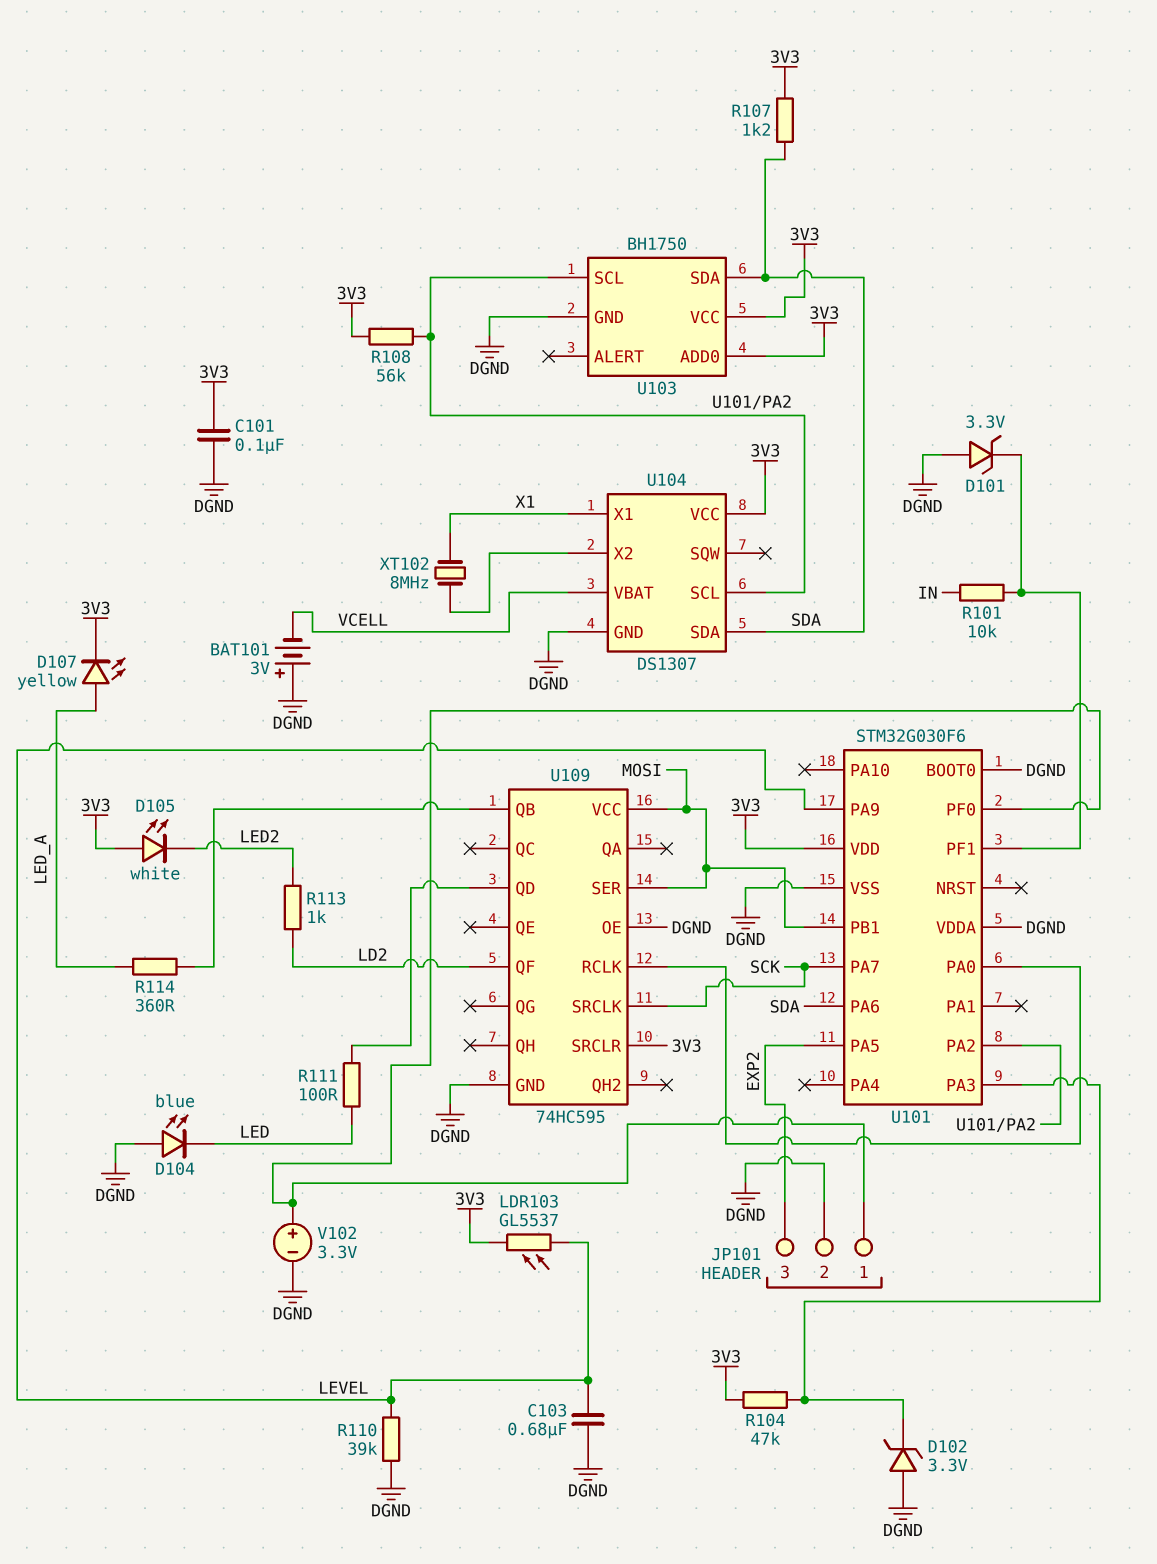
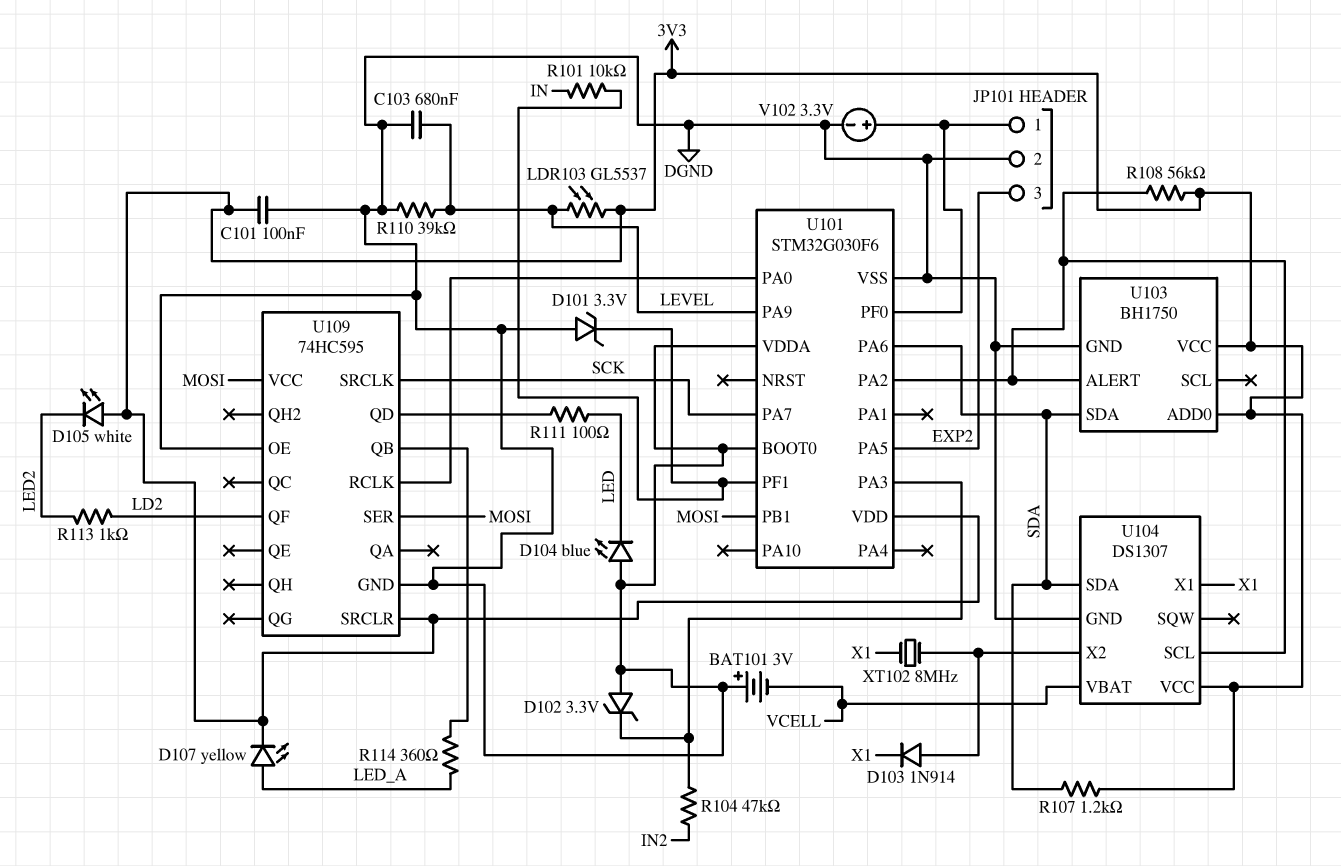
D103: none -> diode 1N914 (A U104/X2, K X1)
R104: 47k (3V3, U101/PA3) -> 47k (IN2, U101/PA3)
U103 pin ALERT: none -> U101/PA2
U103 pin SCL: U101/PA2 -> none

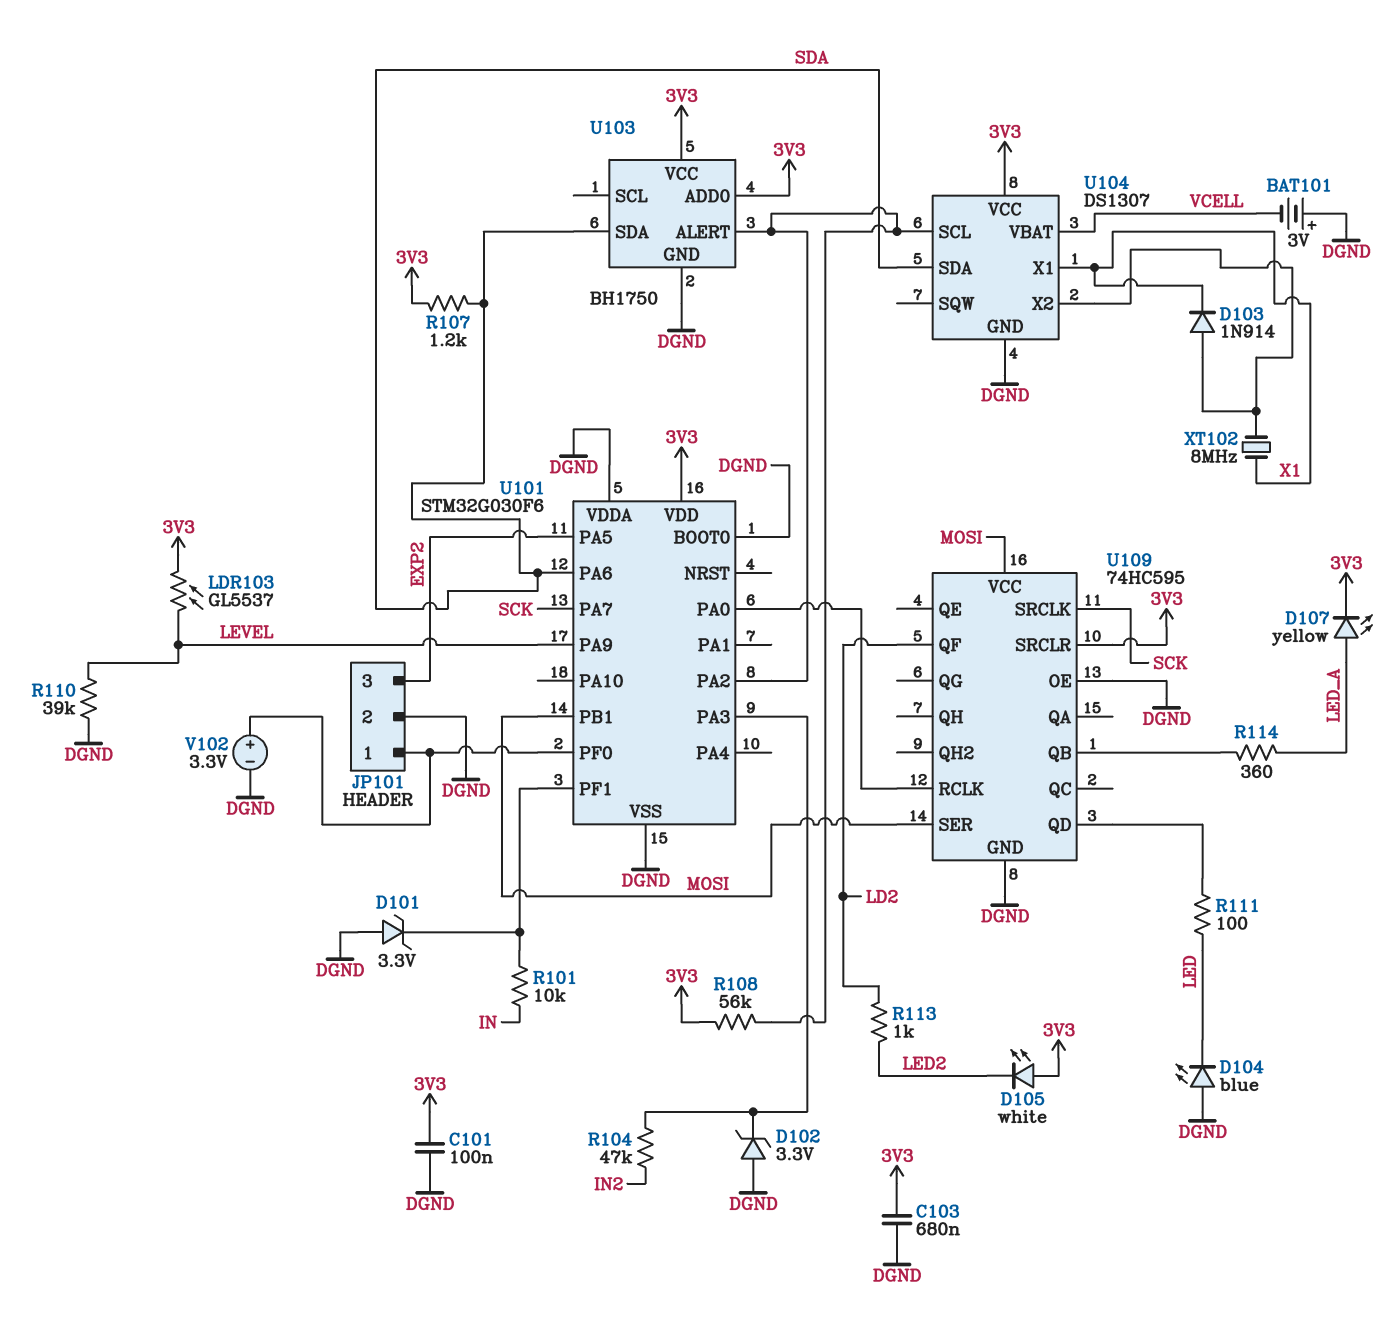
C103: 680nF (DGND, LEVEL) -> 680nF (3V3, DGND)

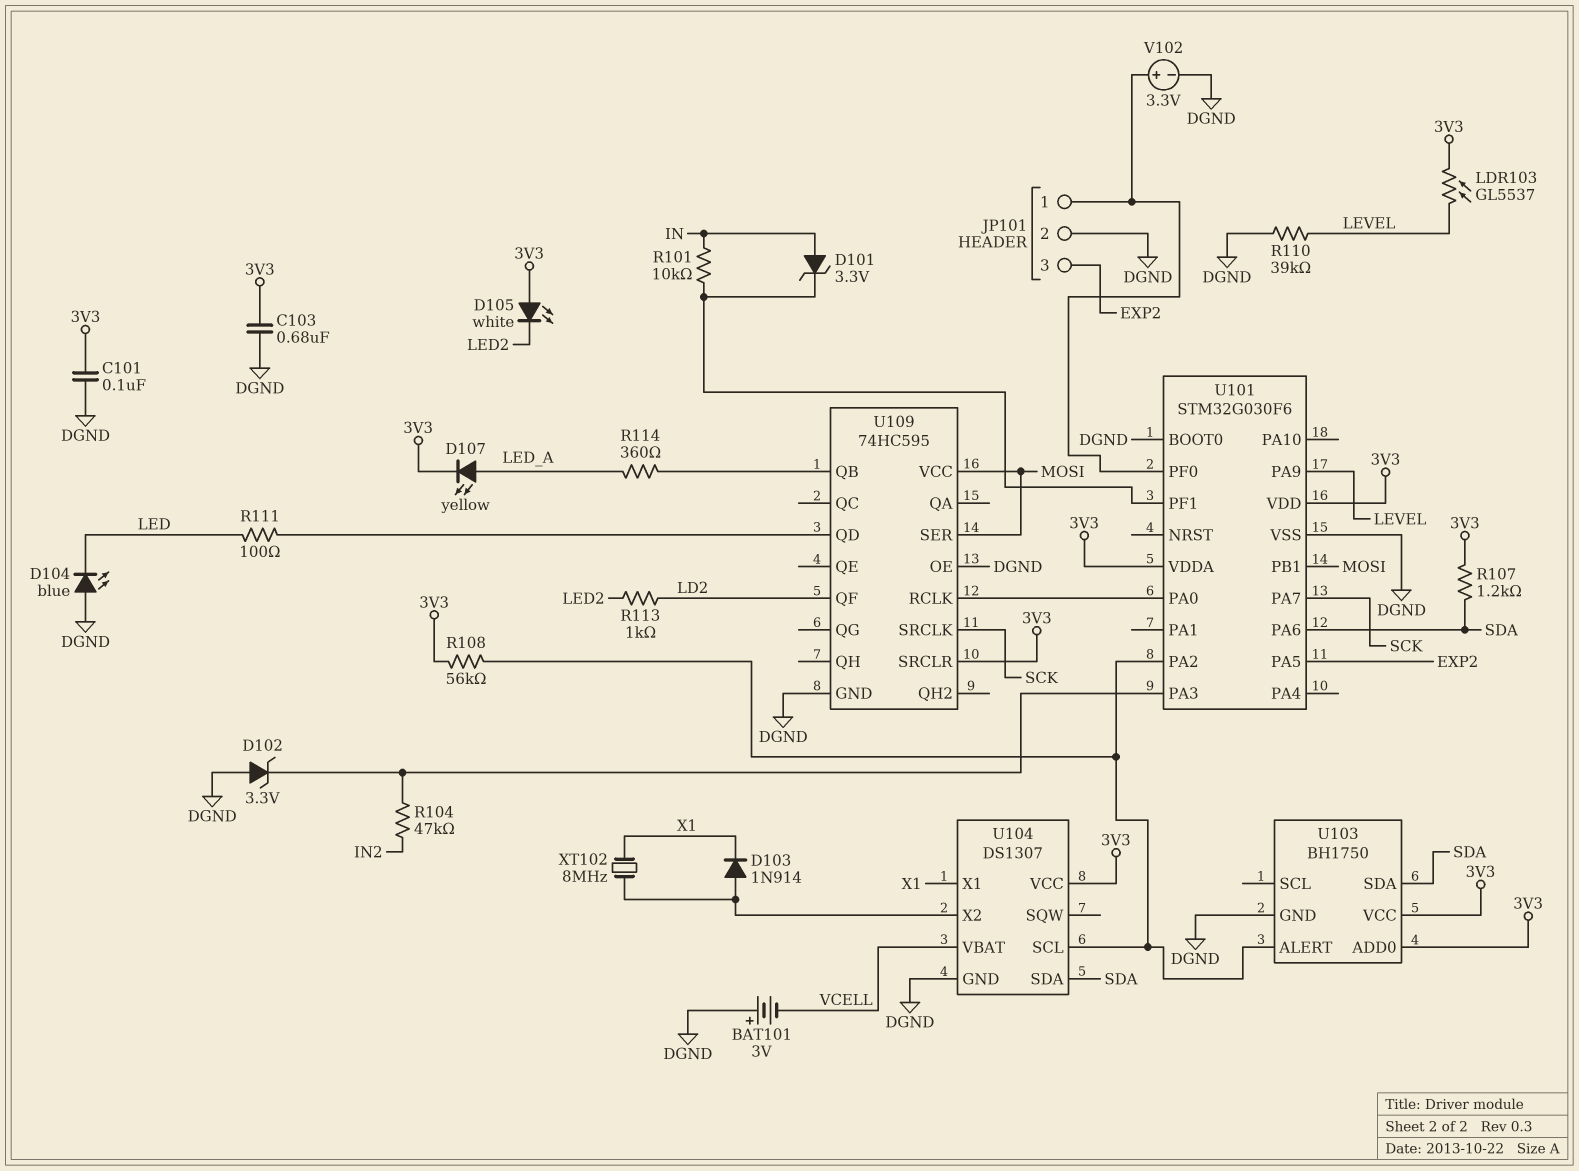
D101: zener 3.3V (A DGND, K U101/PF1) -> zener 3.3V (A IN, K U101/PF1)
U101 pin VDDA: DGND -> 3V3

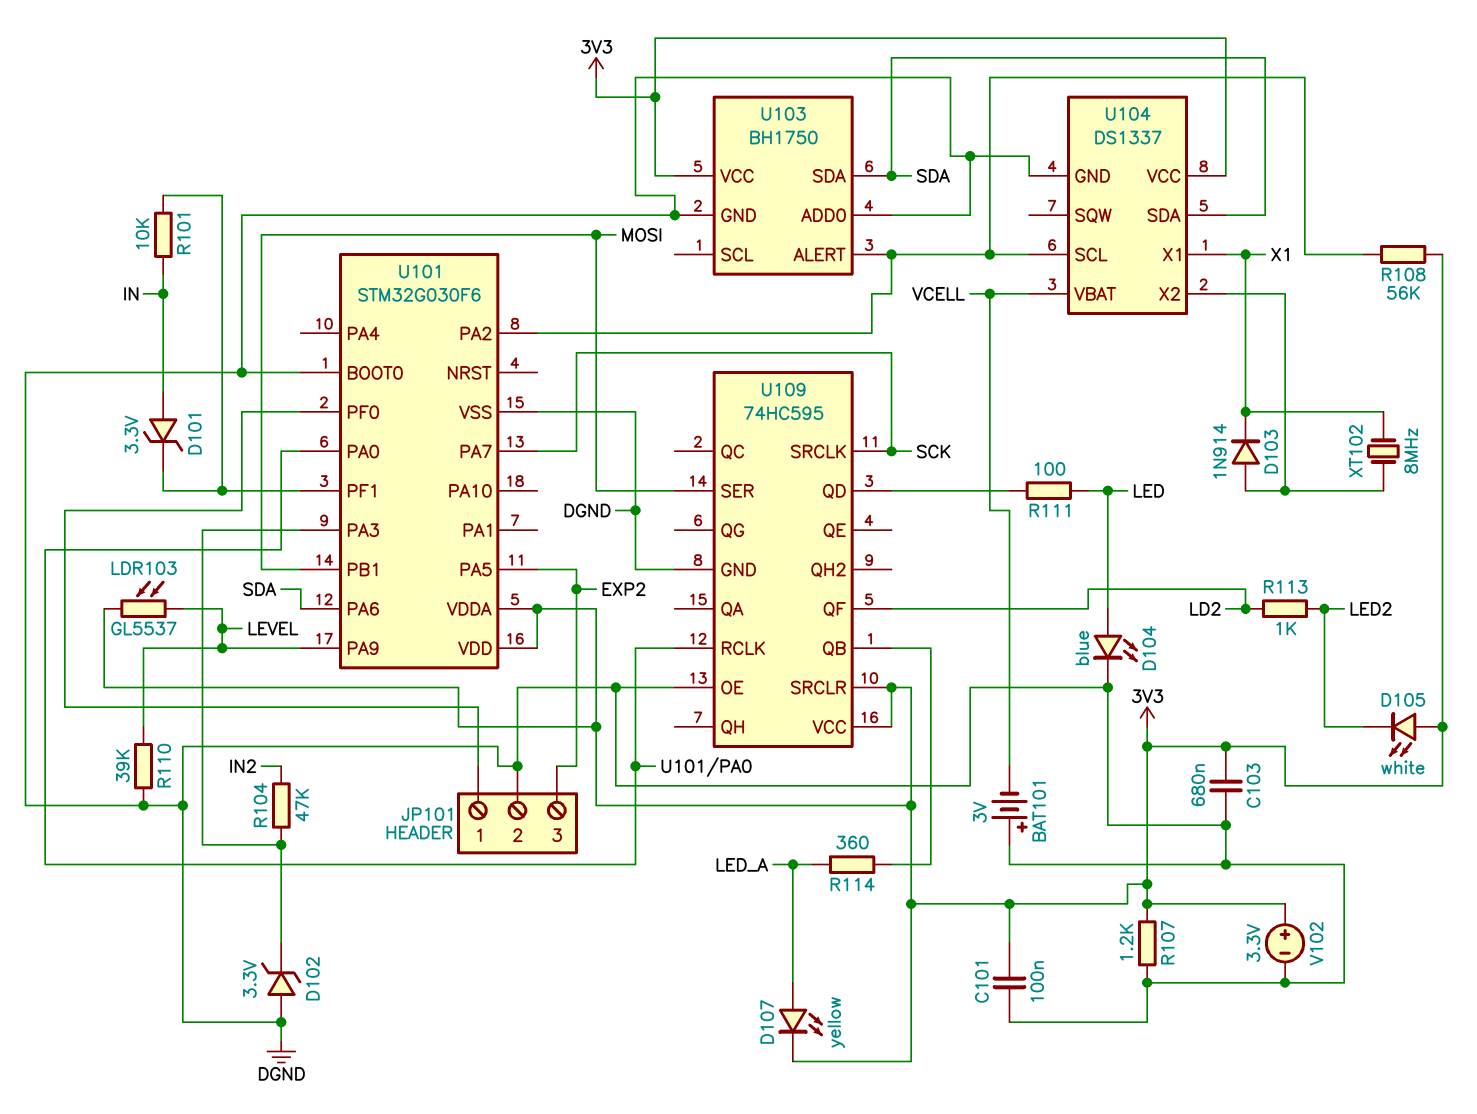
D104: LED blue (A DGND, K LED) -> LED blue (A LED, K DGND)
R107: 1.2k (3V3, SDA) -> 1.2k (3V3, DGND)
U103 pin ADD0: 3V3 -> DGND
U104: DS1307 -> DS1337
U109 pin VCC: MOSI -> 3V3
V102: 3.3V (plus JP101/1, minus DGND) -> 3.3V (plus 3V3, minus DGND)

